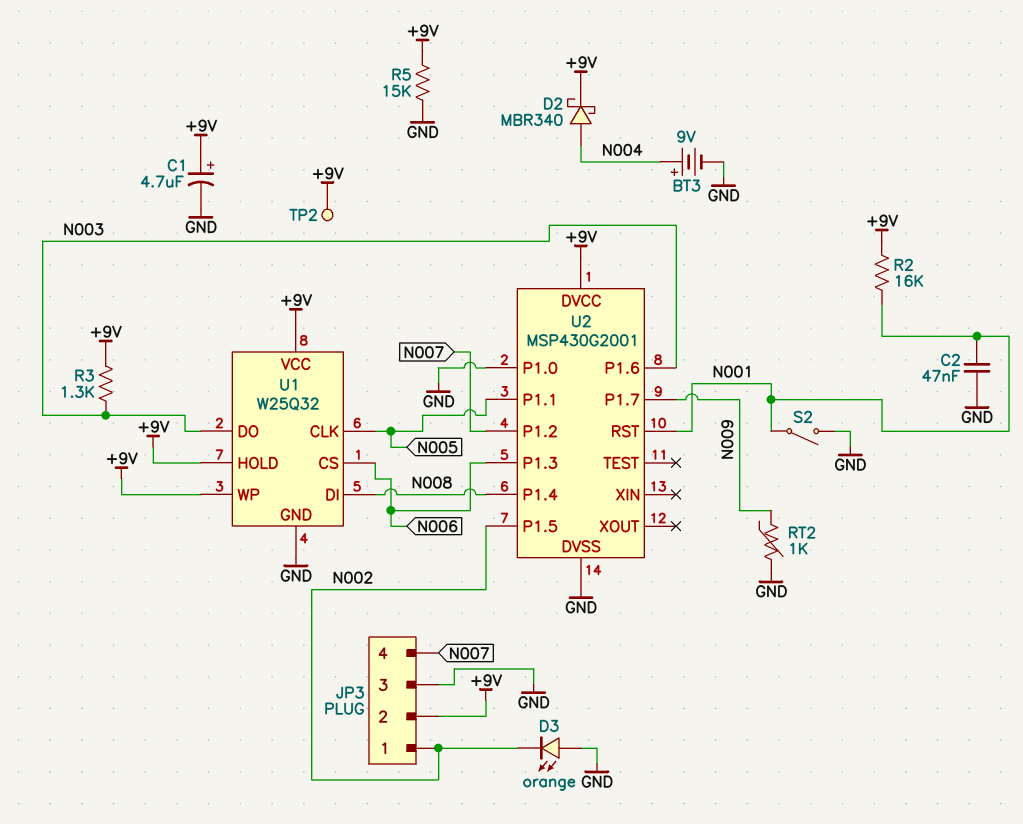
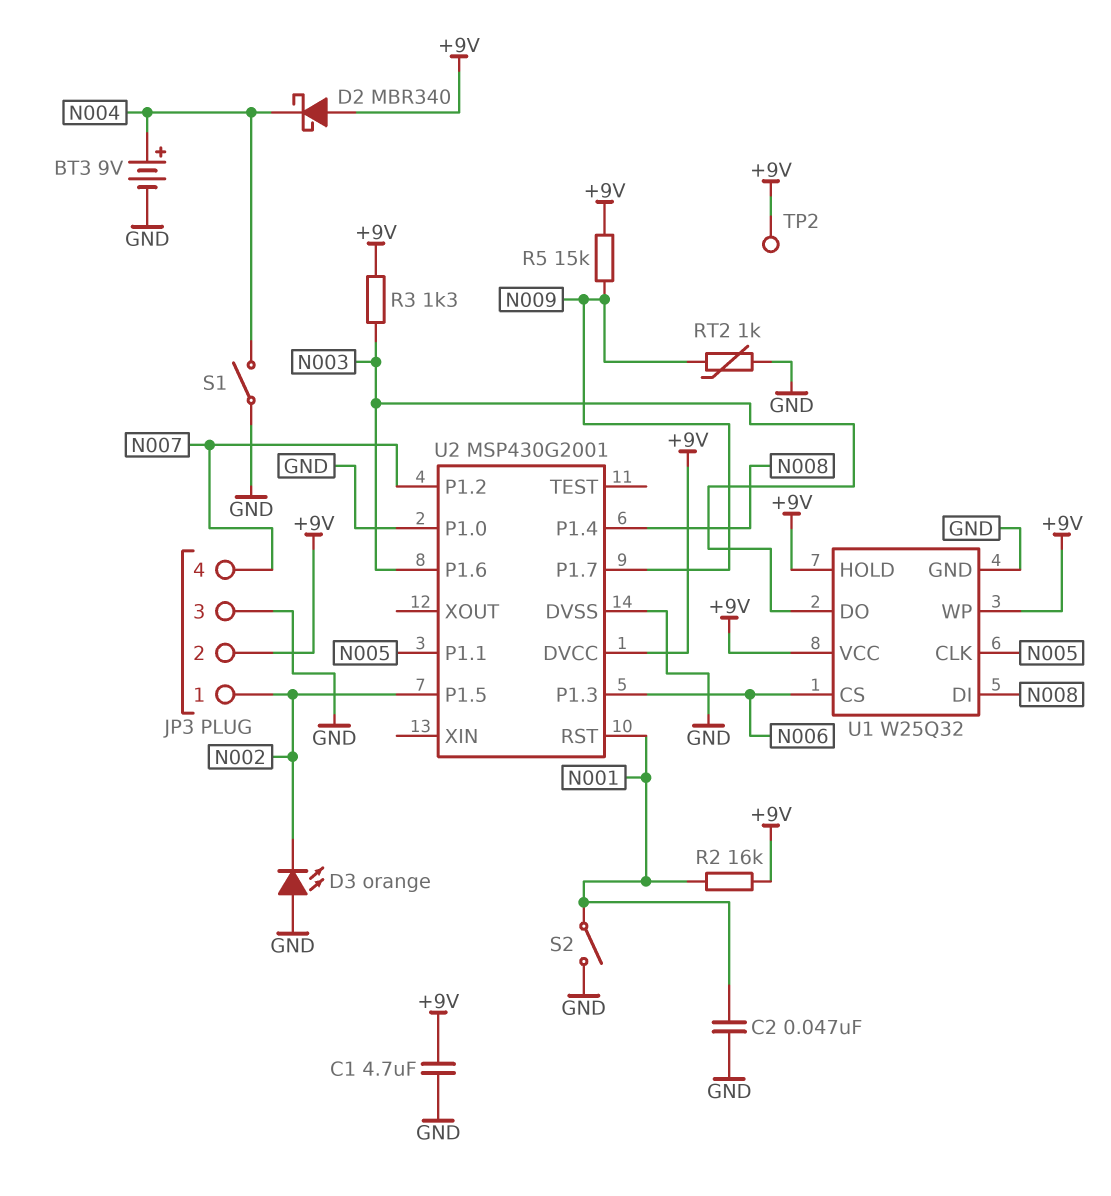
C1: 4.7uF (plus +9V, minus GND) -> 4.7uF (+9V, GND)
D2: schottky MBR340 (A N004, K +9V) -> schottky MBR340 (A +9V, K N004)
R5: 15k (+9V, GND) -> 15k (+9V, N009)
S1: none -> switch (GND, N004)

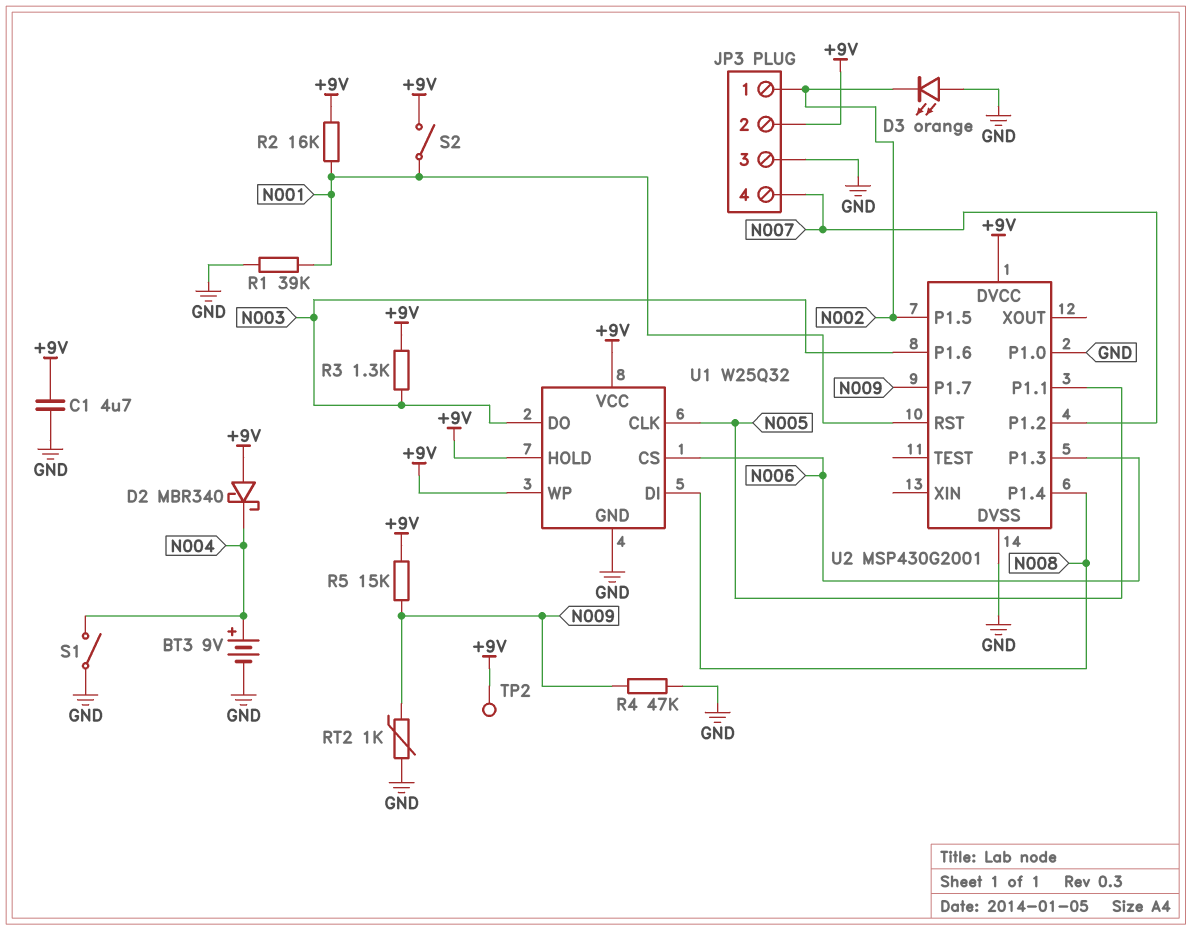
C2: 47nF (GND, N001) -> none
R1: none -> 39k (GND, N001)
R4: none -> 47k (GND, N009)
S2: switch (GND, N001) -> switch (+9V, N001)

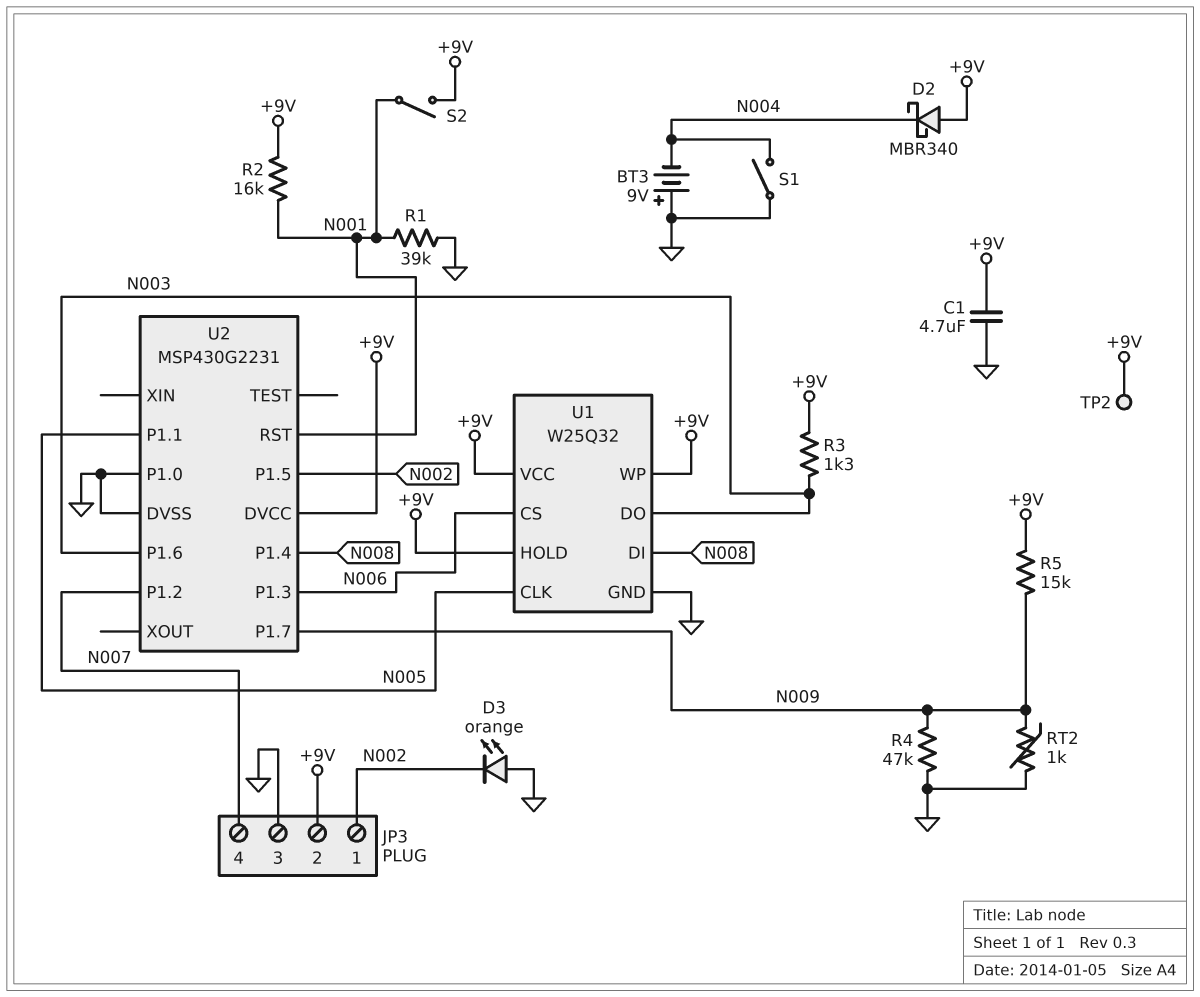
BT3: 9V (plus N004, minus GND) -> 9V (plus GND, minus N004)
U2: MSP430G2001 -> MSP430G2231

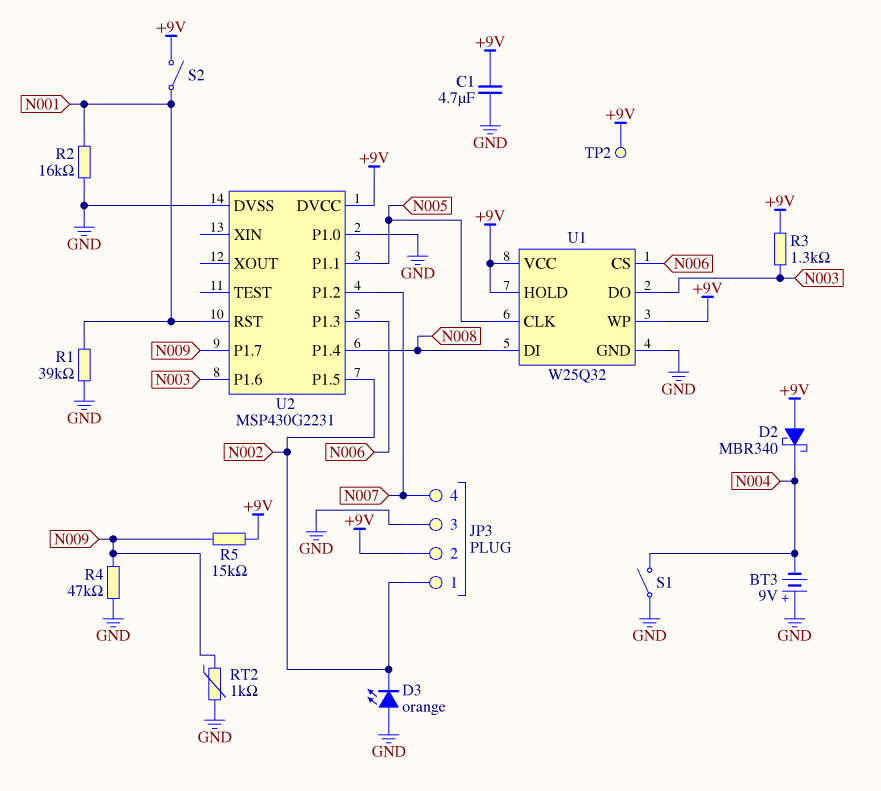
R2: 16k (+9V, N001) -> 16k (GND, N001)

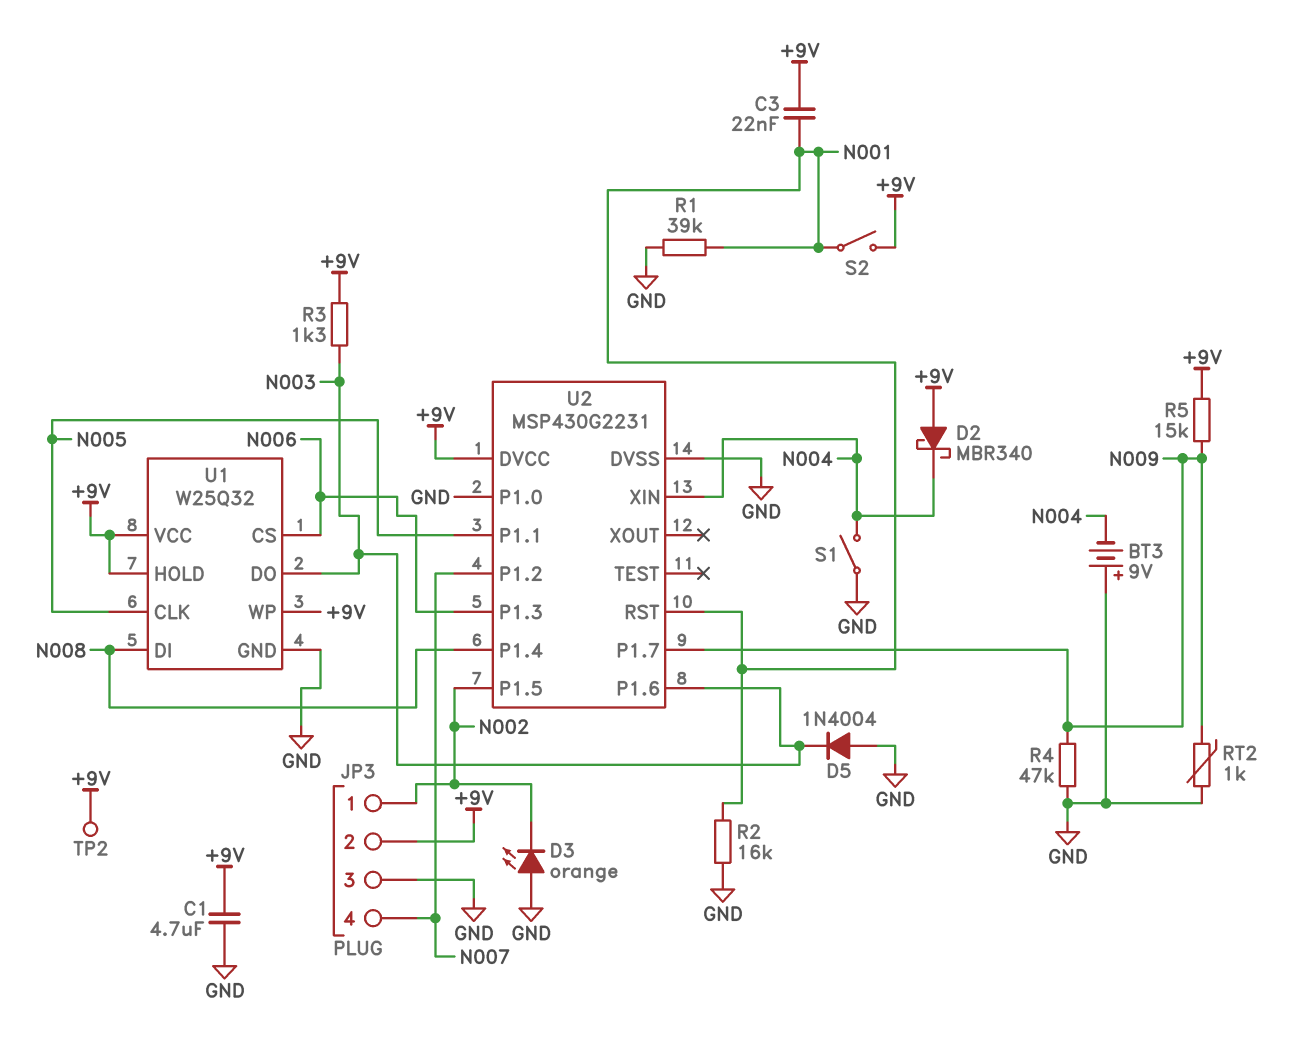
C3: none -> 22nF (+9V, N001)
D5: none -> diode 1N4004 (A GND, K N003)
U2 pin XIN: none -> N004

